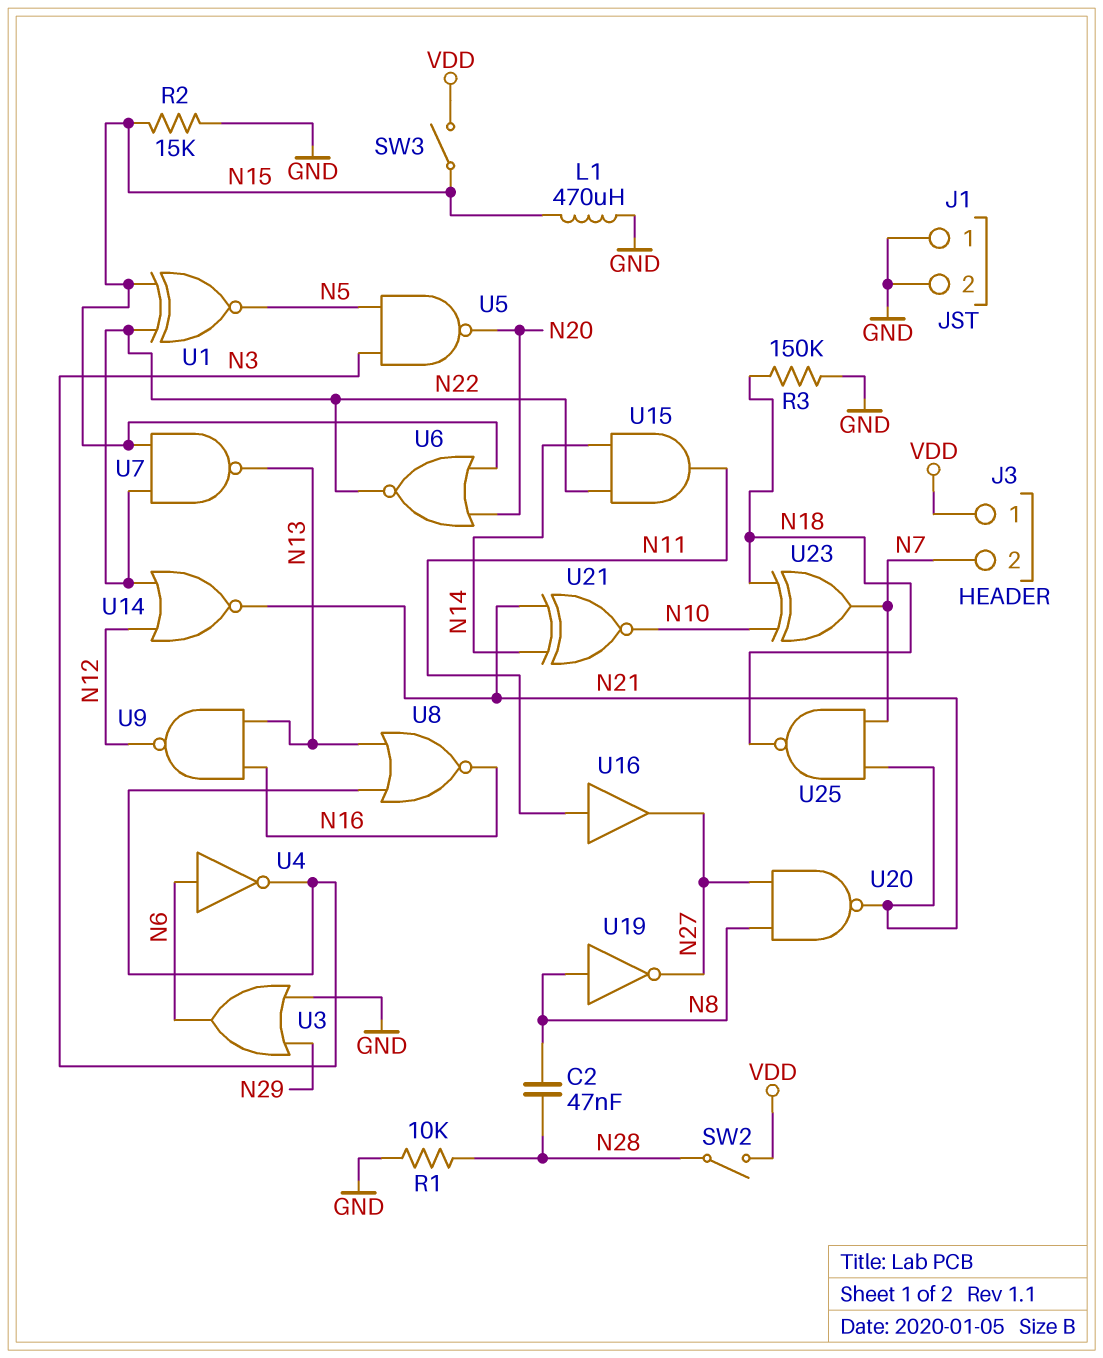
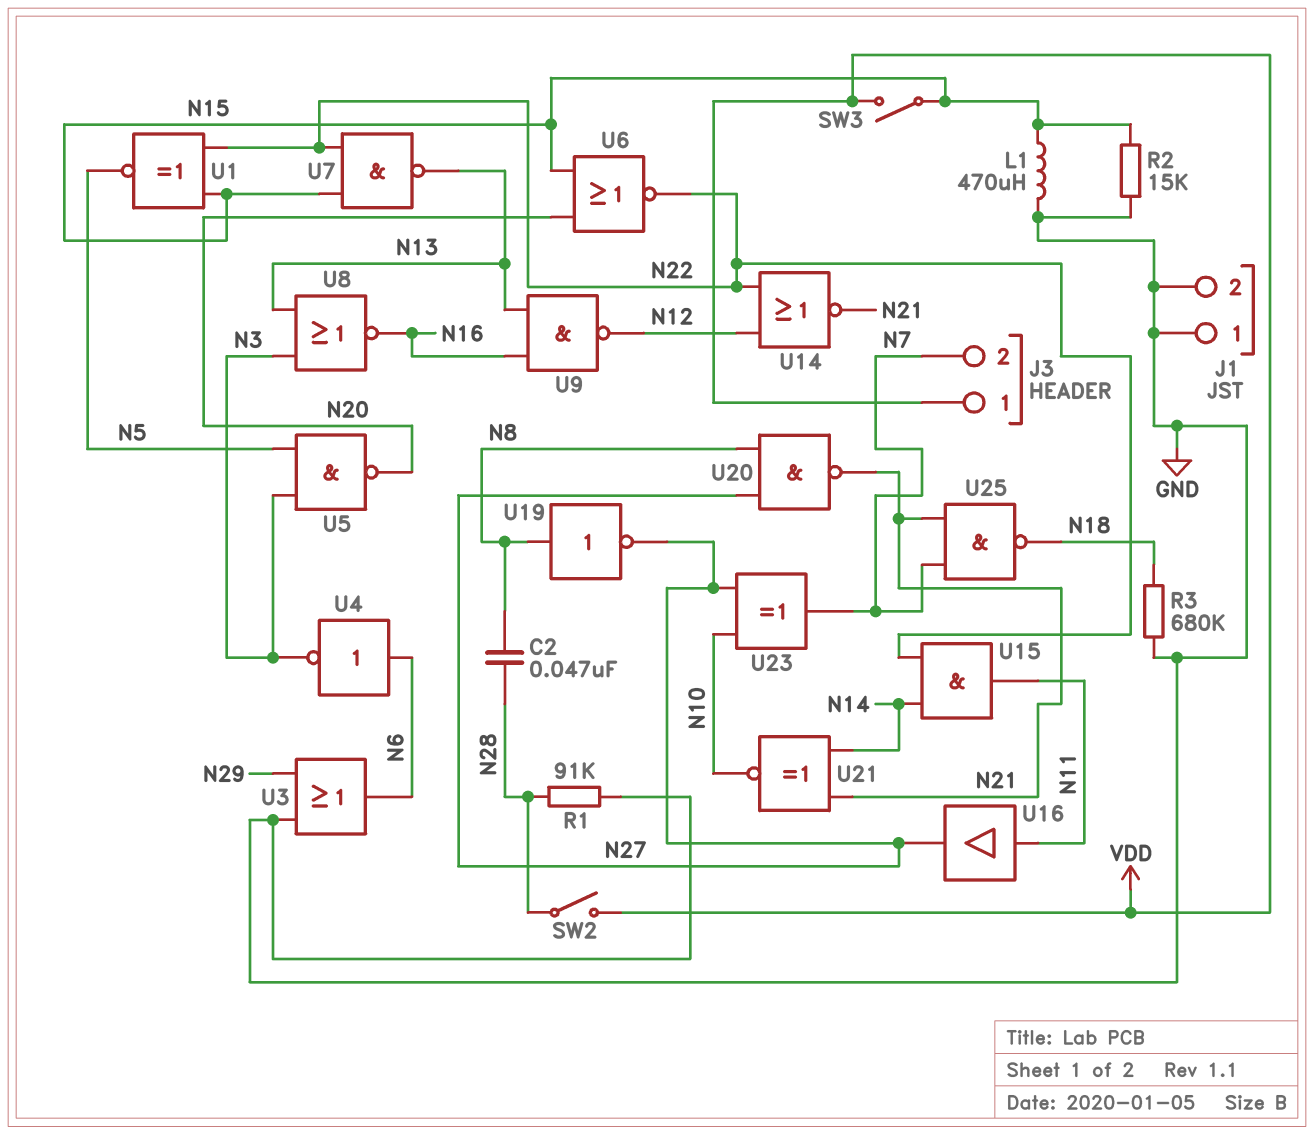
R1: 10k (GND, N28) -> 91k (GND, N28)
R3: 150k (GND, N18) -> 680k (GND, N18)
U23: XOR (in N10, in N18, out N7) -> XOR (in N10, in N27, out N7)

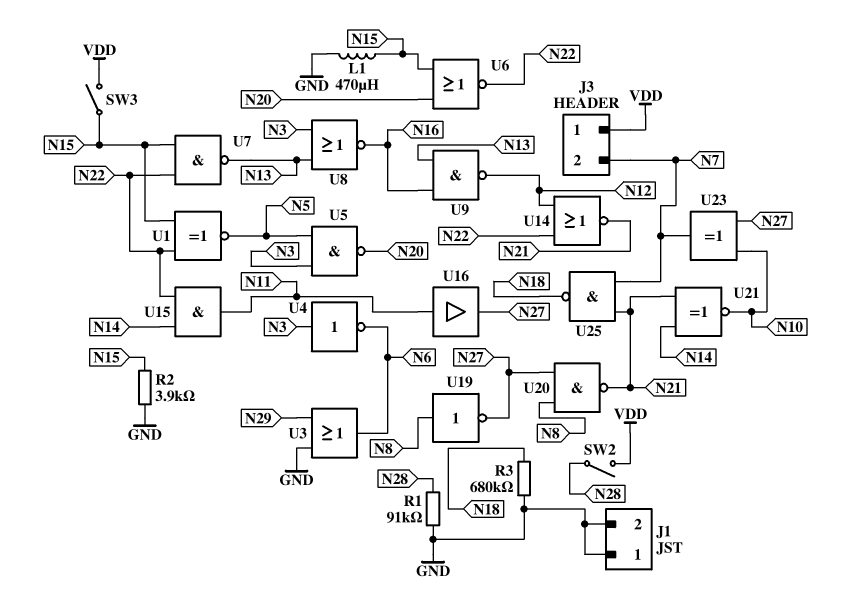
C2: 47nF (N8, N28) -> none
R2: 15k (GND, N15) -> 3.9k (GND, N15)
U4: NOT (in N6, out N3) -> NOT (in N3, out N6)

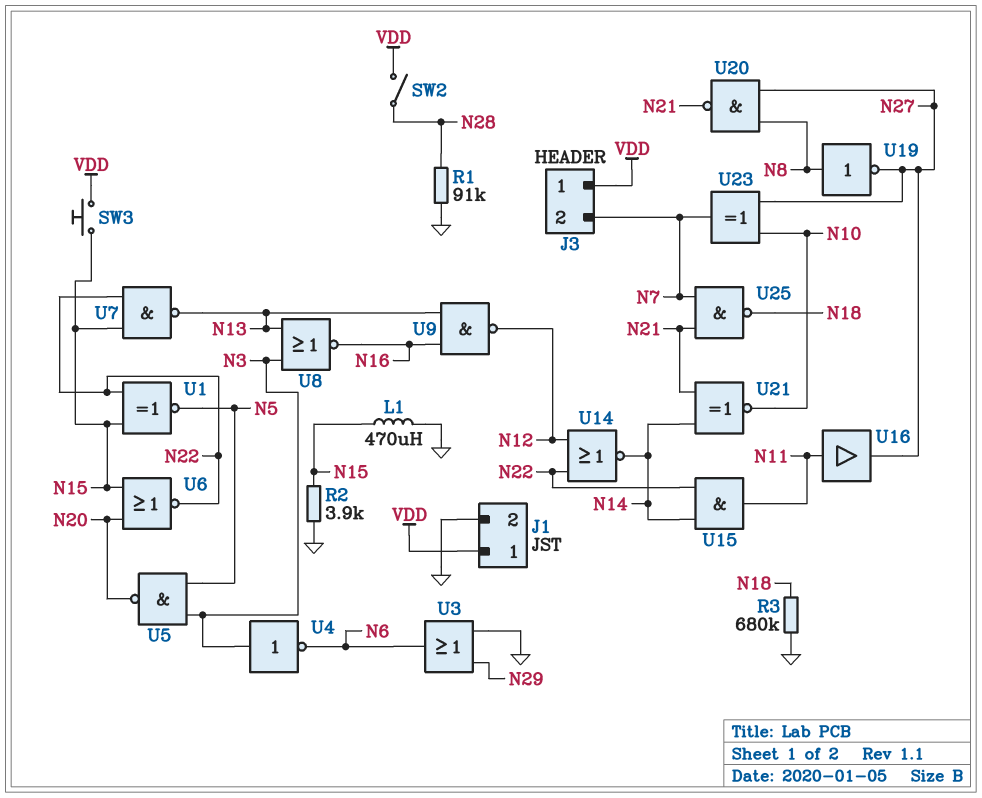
J1 pin 1: GND -> VDD
SW3: switch (N15, VDD) -> button (N15, VDD)
U14: NOR (in N12, in N22, out N21) -> NOR (in N12, in N22, out N14)

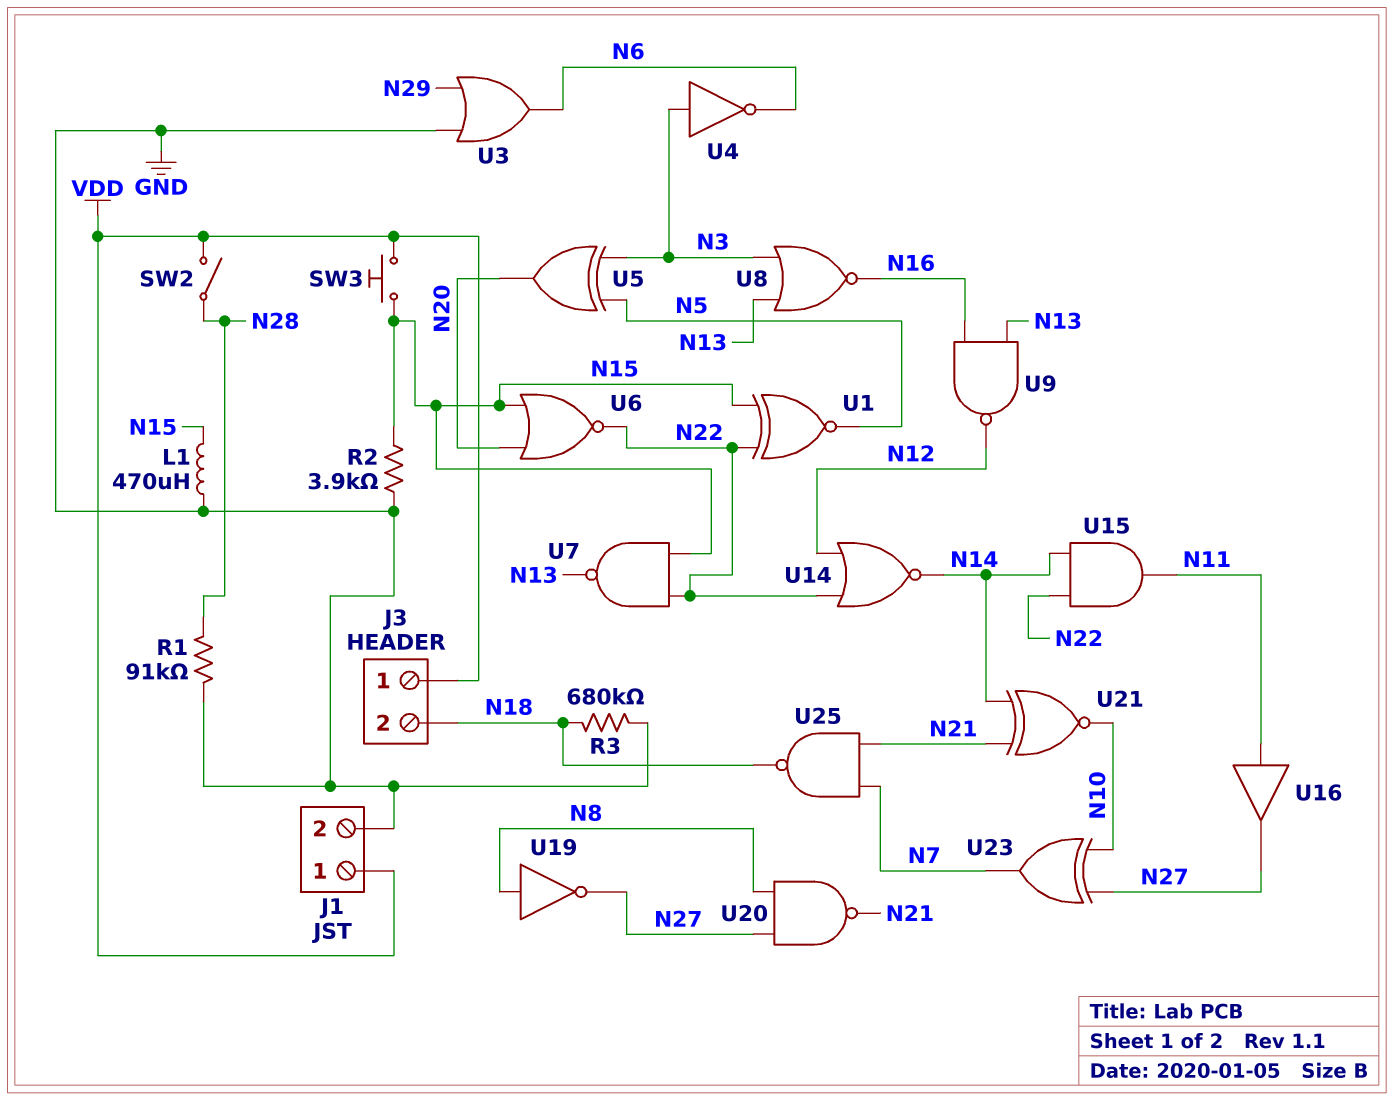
J3 pin 2: N7 -> N18
U5: NAND (in N3, in N5, out N20) -> XOR (in N3, in N5, out N20)

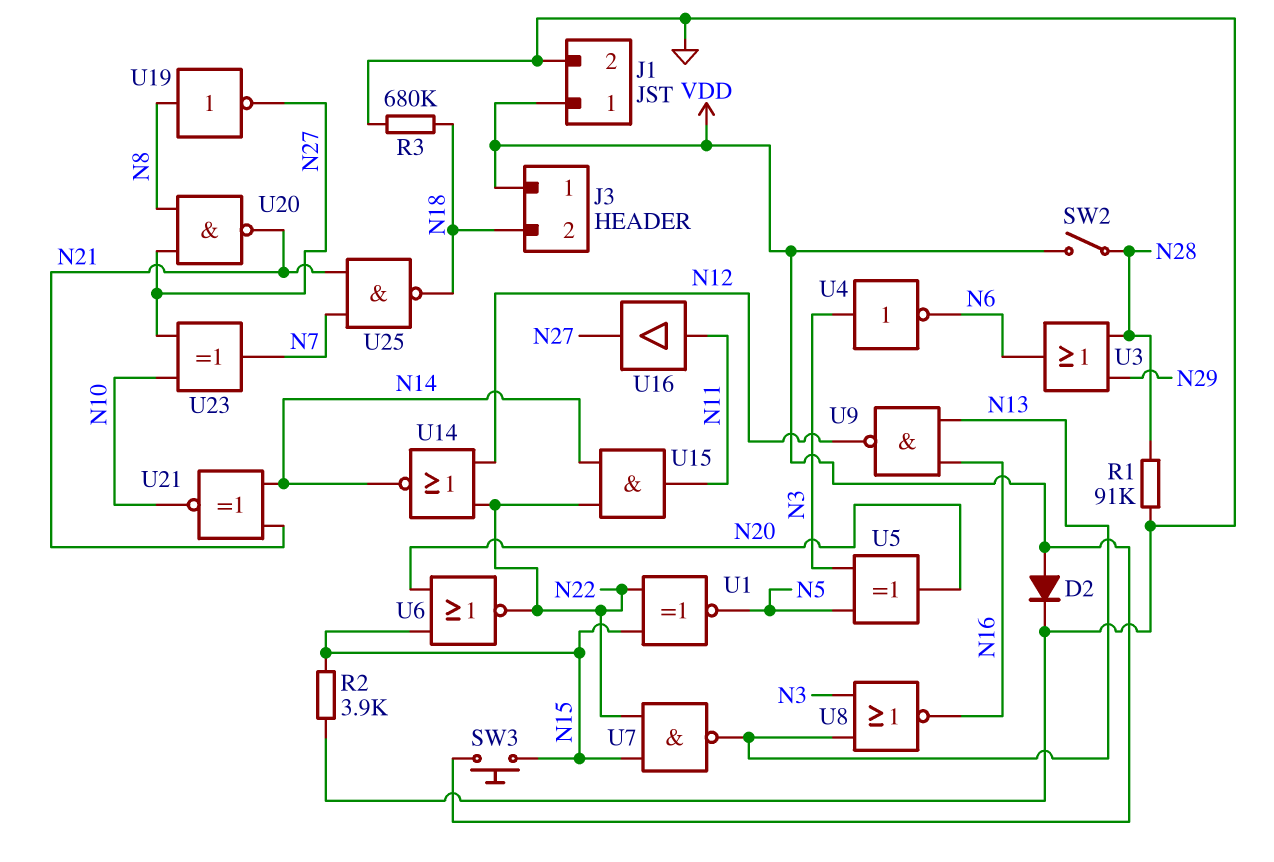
D2: none -> diode (A VDD, K GND)
L1: 470uH (GND, N15) -> none
U3: OR (in GND, in N29, out N6) -> OR (in N28, in N29, out N6)

